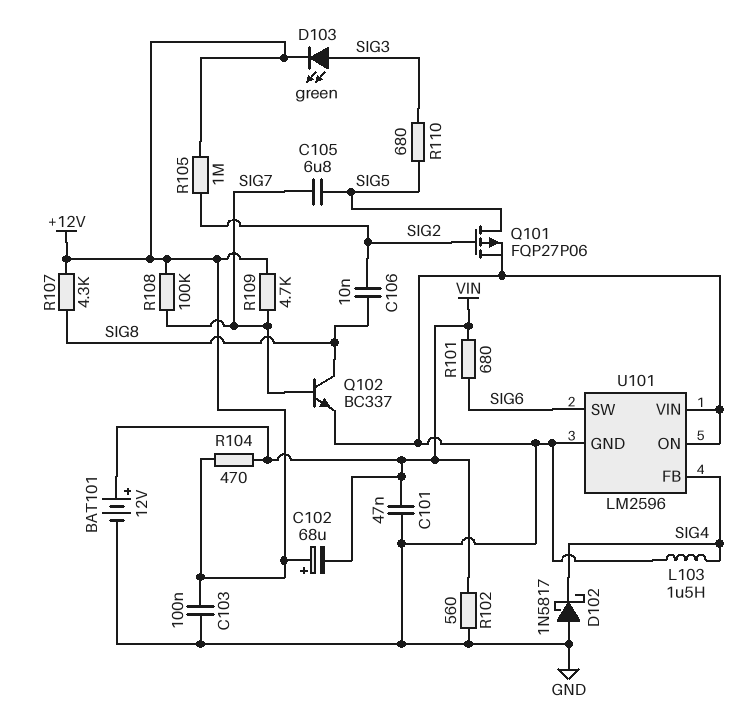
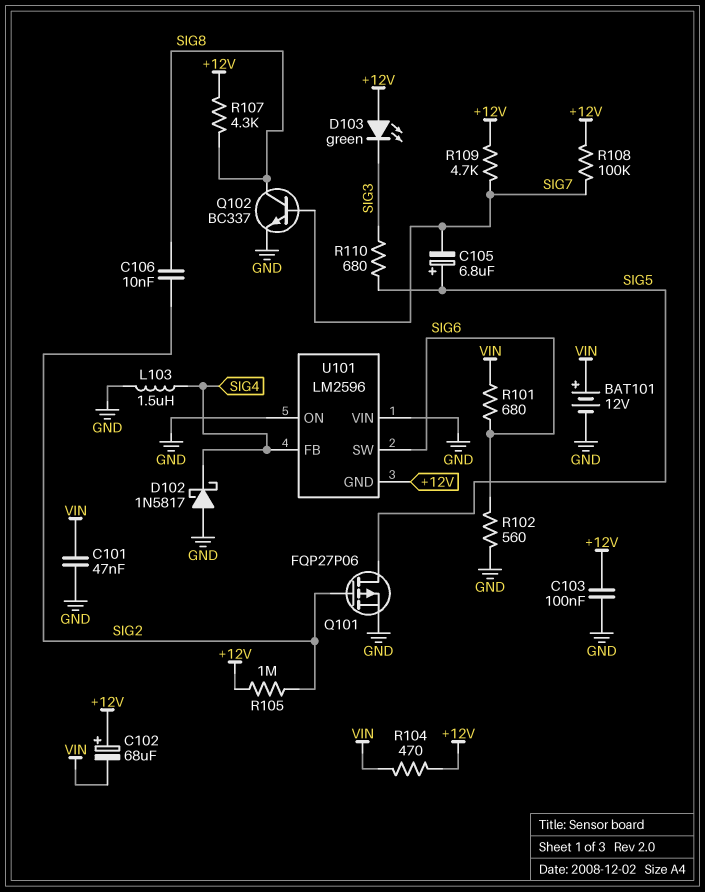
C105: 6.8uF (SIG5, SIG7) -> 6.8uF (plus SIG5, minus SIG7)
D103: LED green (A SIG3, K +12V) -> LED green (A +12V, K SIG3)
R102: 560 (GND, VIN) -> 560 (GND, SIG6)
U101 pin GND: GND -> +12V

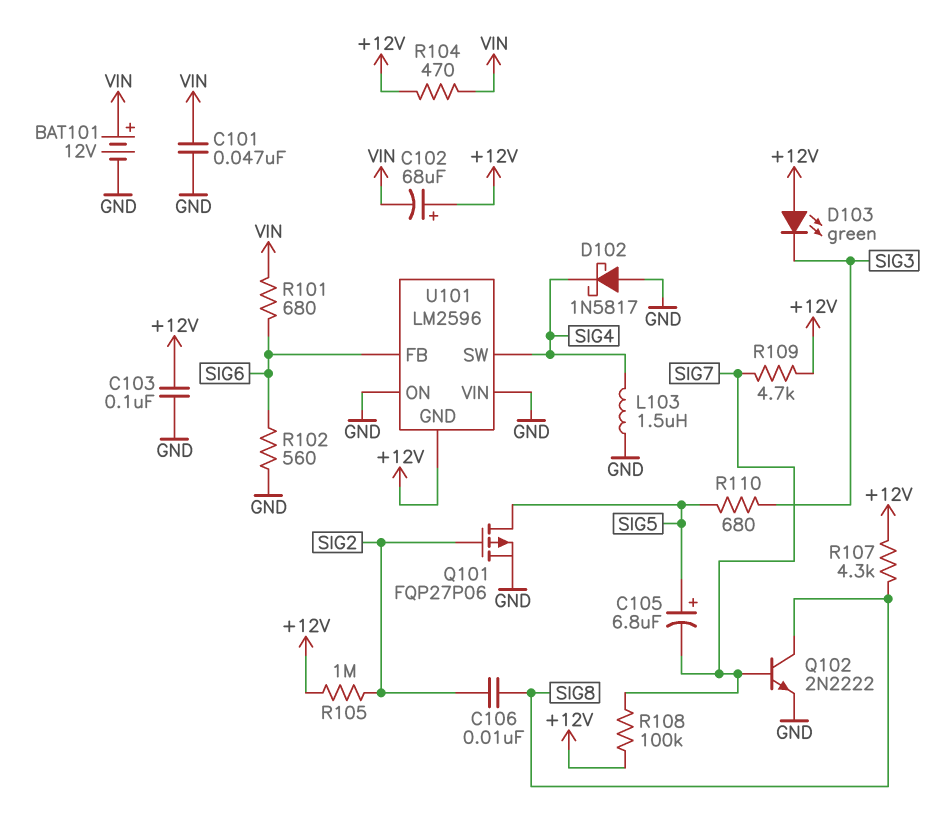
Q102: NPN BC337 (B SIG7, C SIG8, E GND) -> NPN 2N2222 (B SIG7, C SIG8, E GND)
U101 pin FB: SIG4 -> SIG6
U101 pin SW: SIG6 -> SIG4

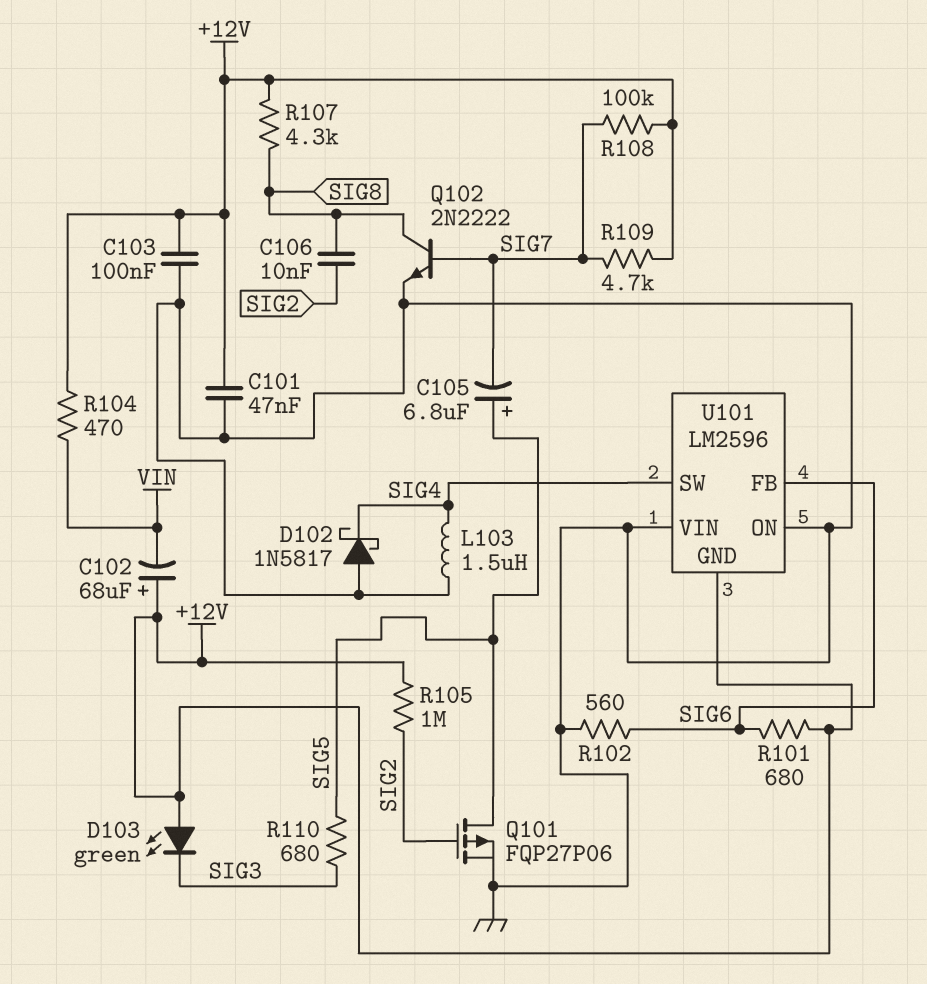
BAT101: 12V (plus VIN, minus GND) -> none
C101: 47nF (GND, VIN) -> 47nF (+12V, GND)
R101: 680 (SIG6, VIN) -> 680 (+12V, SIG6)

